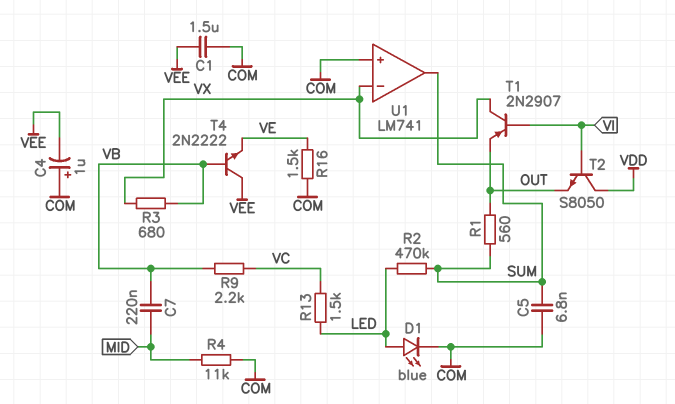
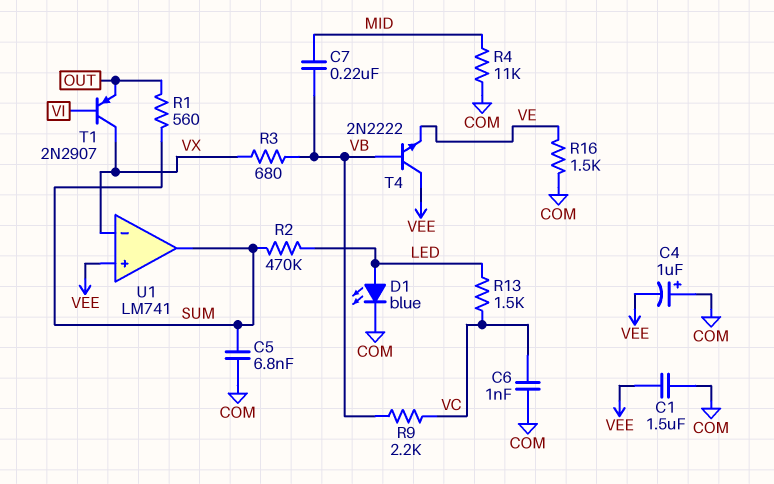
C6: none -> 1nF (COM, VC)
T2: NPN S8050 (B VI, C VDD, E OUT) -> none
U1 pin in+: COM -> VEE

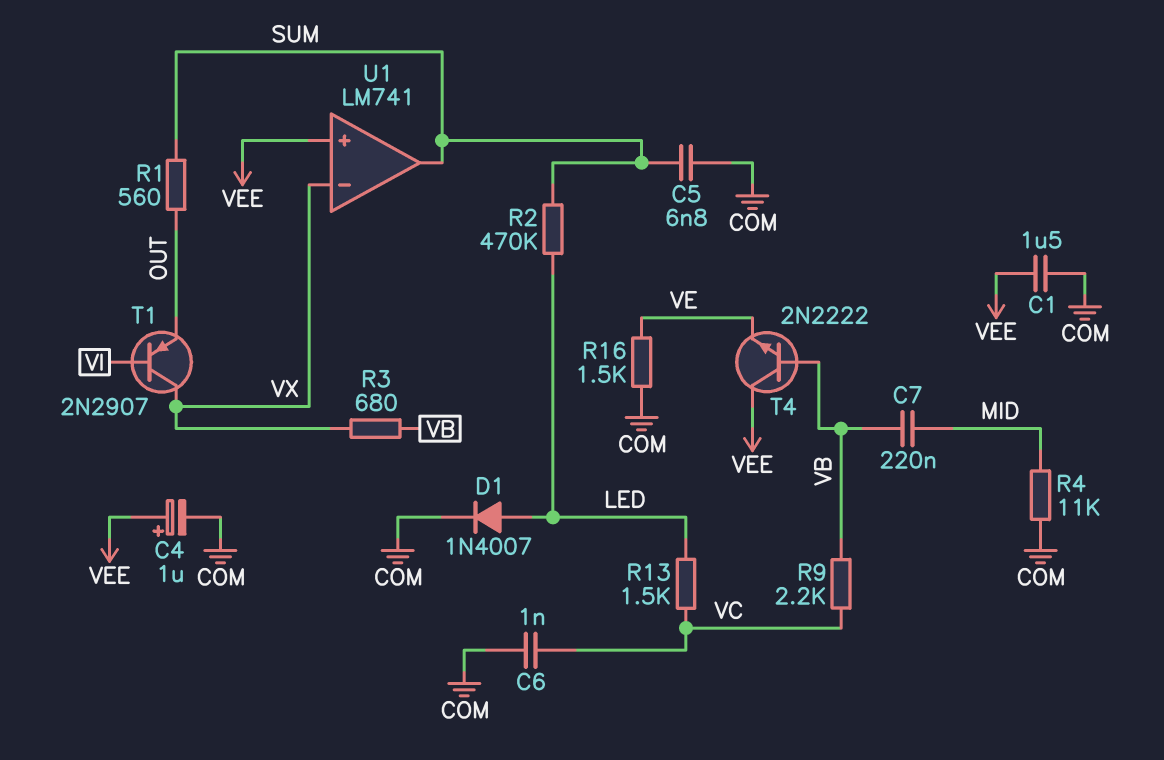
C4: 1uF (plus COM, minus VEE) -> 1uF (plus VEE, minus COM)
D1: LED blue (A LED, K COM) -> diode 1N4007 (A LED, K COM)

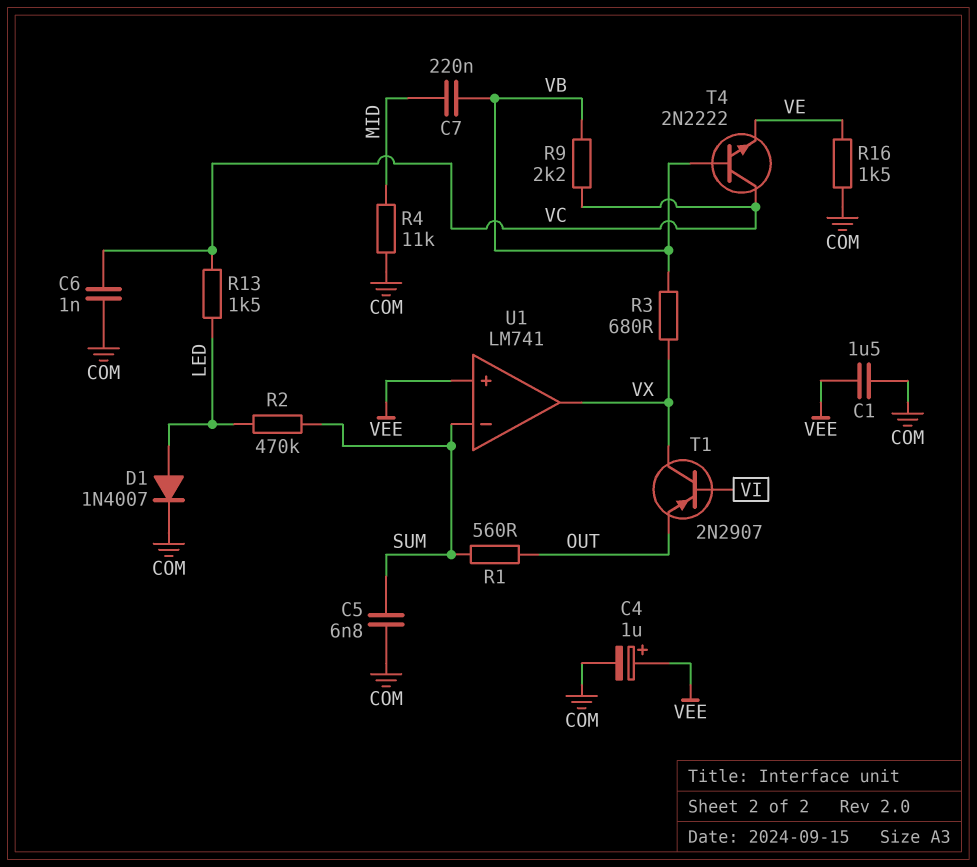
T4: NPN 2N2222 (B VB, C VEE, E VE) -> NPN 2N2222 (B VB, C VC, E VE)
U1 pin in-: VX -> SUM
U1 pin out: SUM -> VX

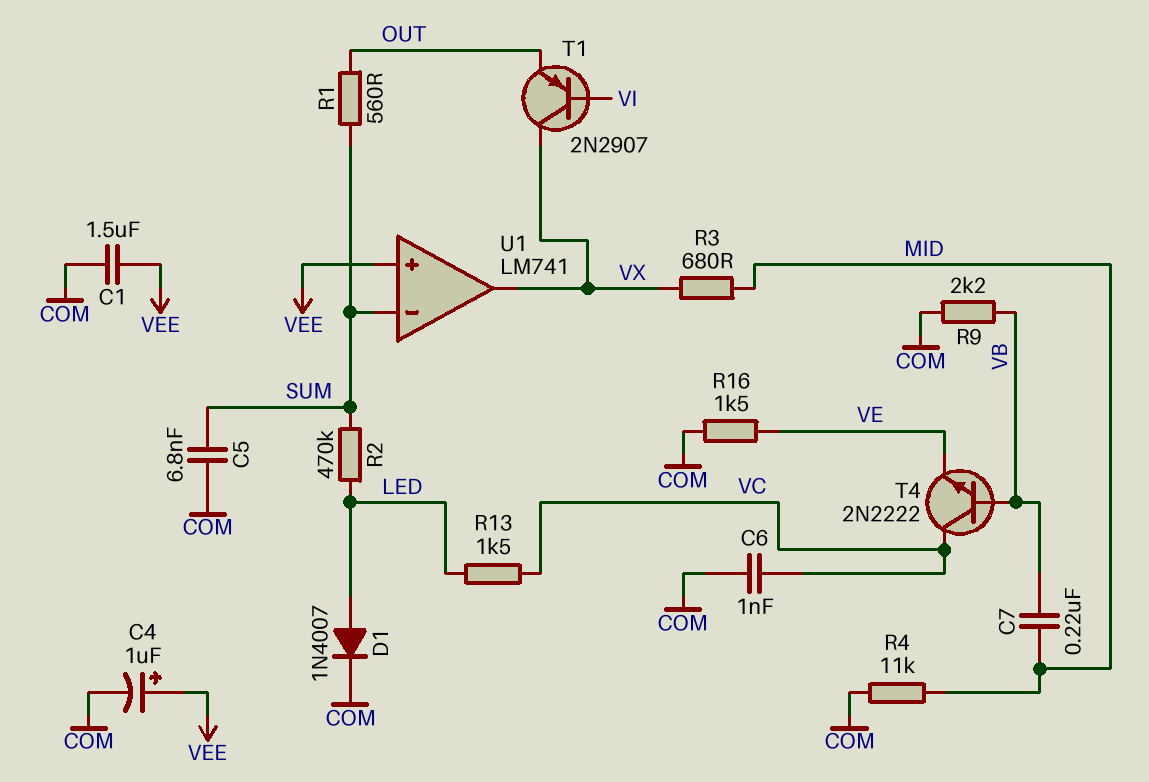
R3: 680 (VB, VX) -> 680 (MID, VX)
R9: 2.2k (VB, VC) -> 2.2k (COM, VB)

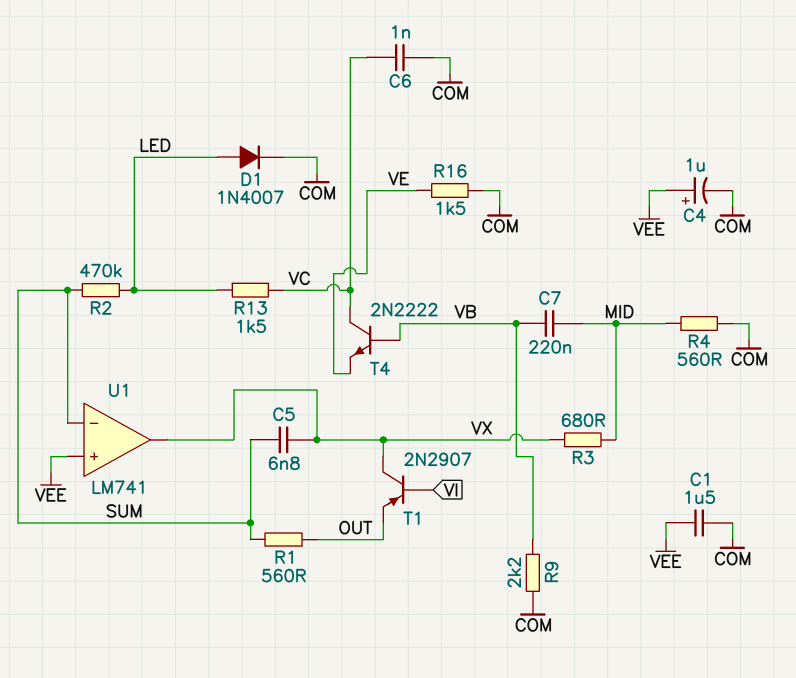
C5: 6.8nF (COM, SUM) -> 6.8nF (SUM, VX)
R4: 11k (COM, MID) -> 560 (COM, MID)

